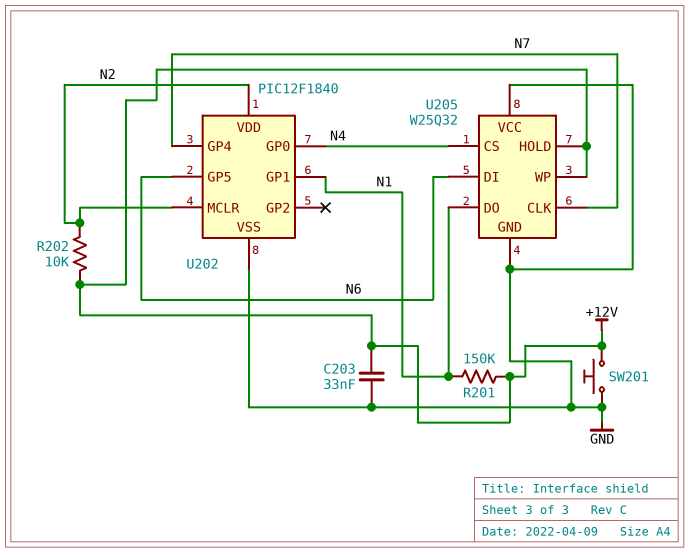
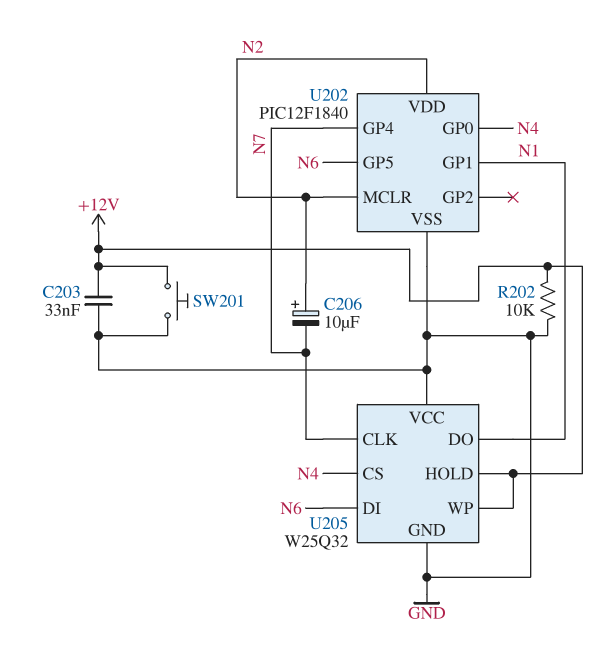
C206: none -> 10uF (plus N2, minus N7)
R201: 150k (+12V, N1) -> none
R202: 10k (+12V, N2) -> 10k (+12V, GND)

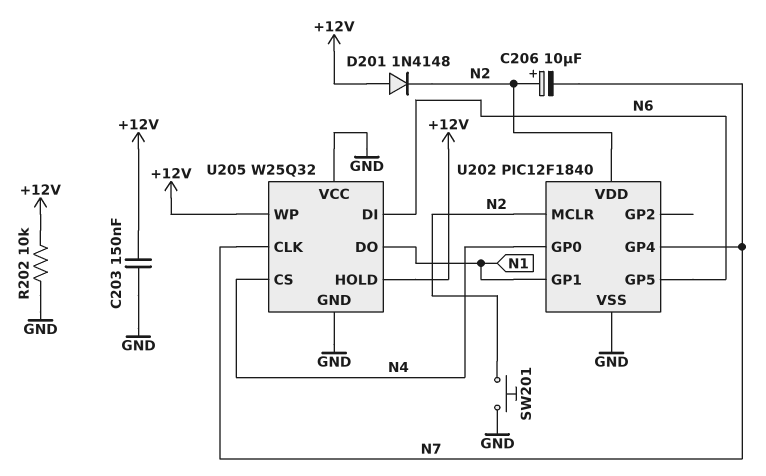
C203: 33nF (+12V, GND) -> 150nF (+12V, GND)
D201: none -> diode 1N4148 (A +12V, K N2)
SW201: button (+12V, GND) -> button (GND, N2)

